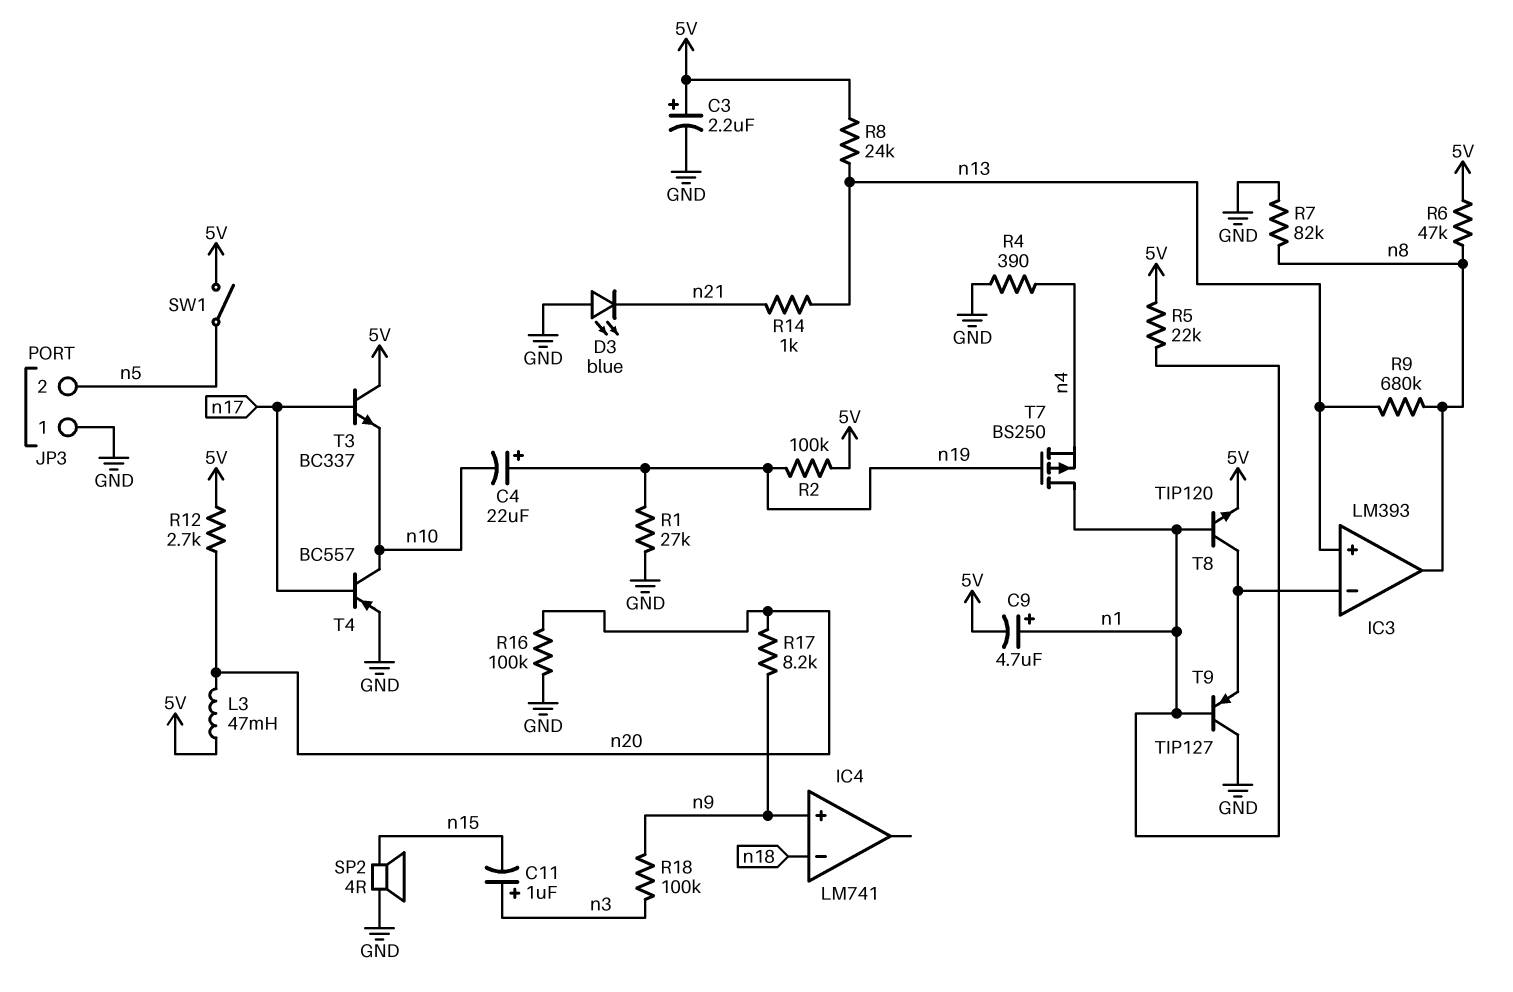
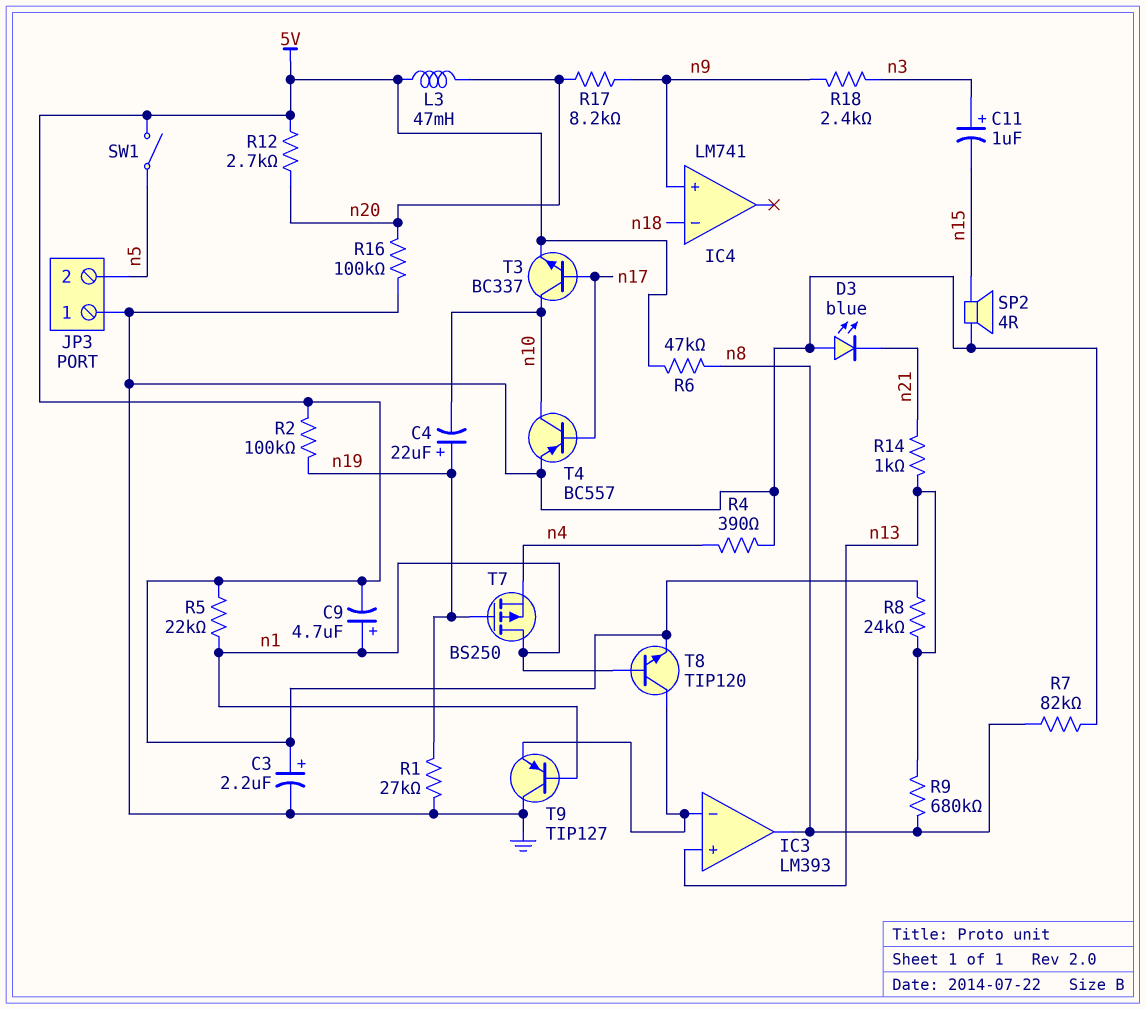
R18: 100k (n3, n9) -> 2.4k (n3, n9)
T3: NPN BC337 (B n17, C 5V, E n10) -> NPN BC337 (B n17, C n10, E 5V)

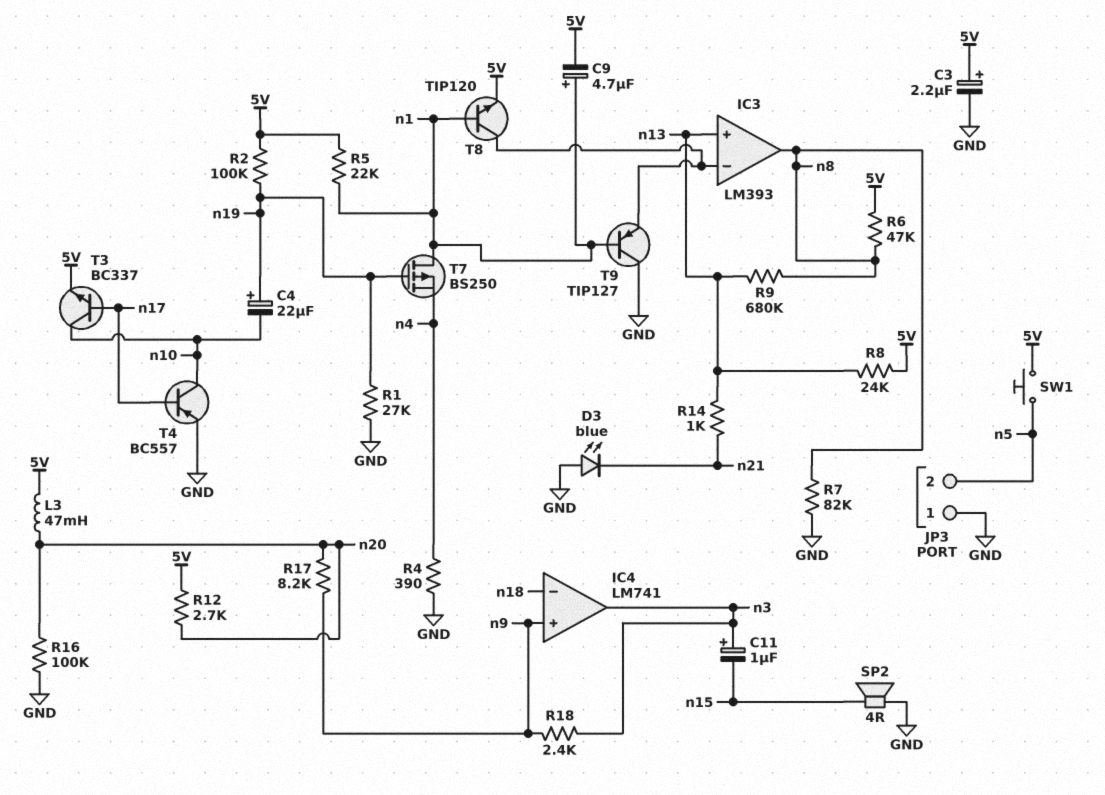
IC4 pin out: none -> n3
SW1: switch (5V, n5) -> button (5V, n5)

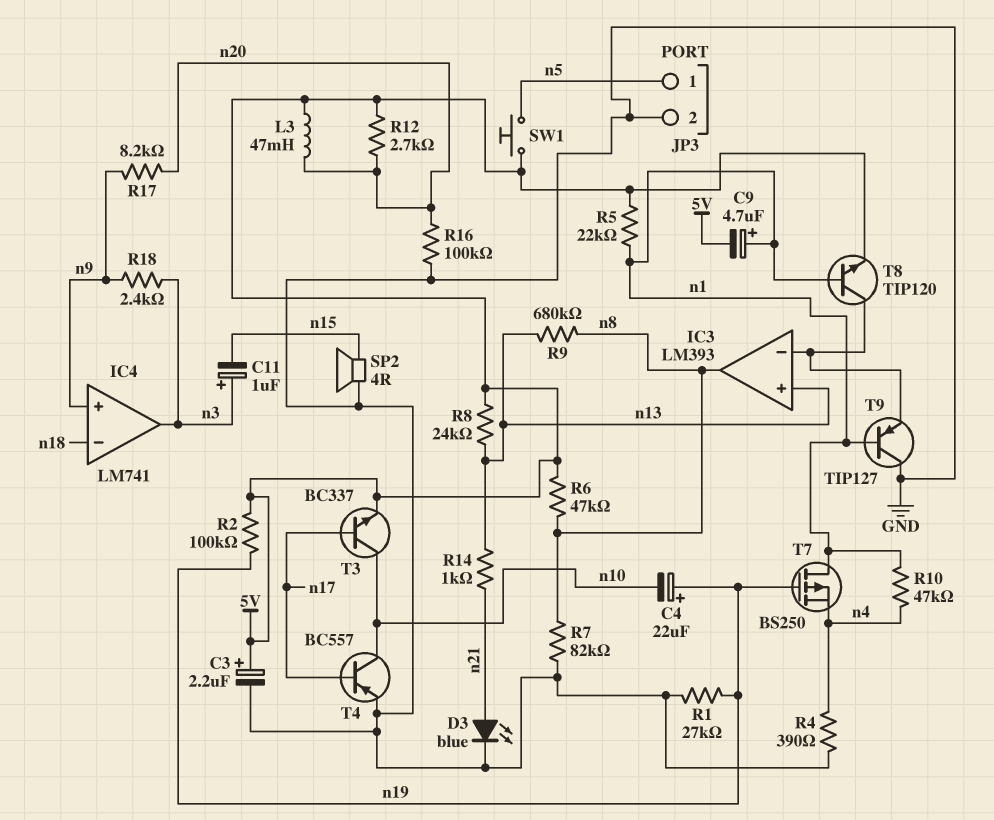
D3: LED blue (A GND, K n21) -> LED blue (A n21, K GND)
JP3 pin 1: GND -> n5
JP3 pin 2: n5 -> GND
R10: none -> 47k (n1, n4)

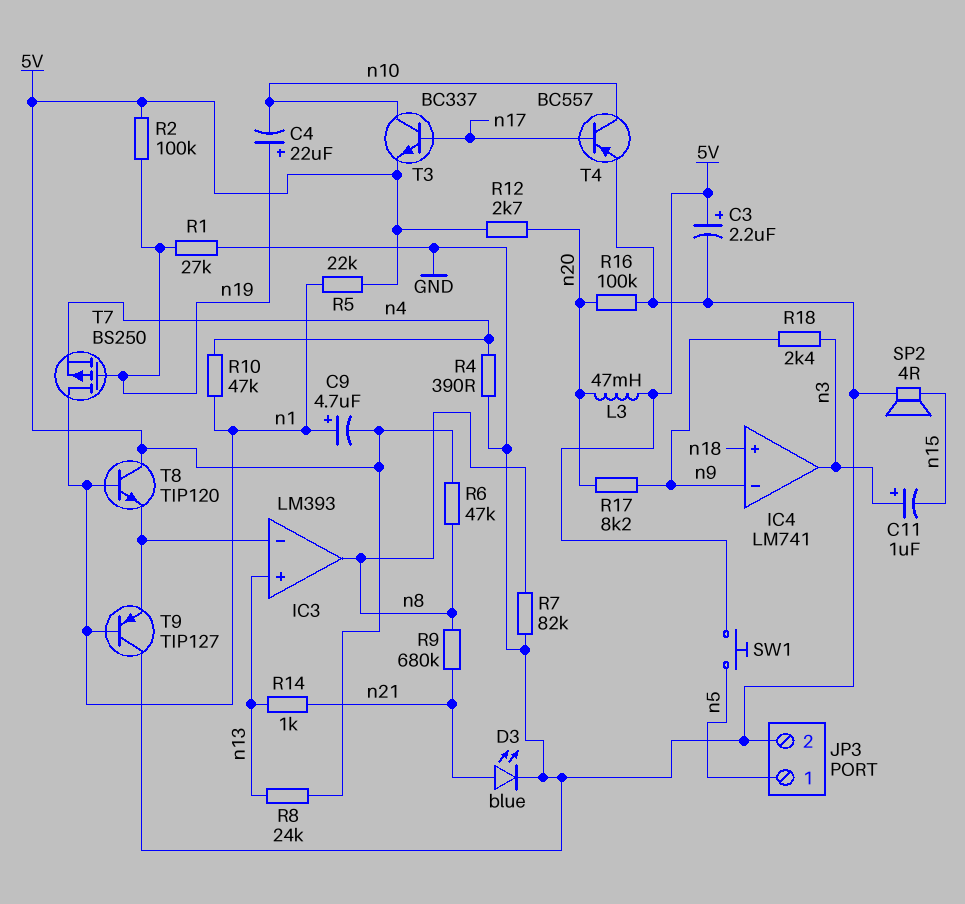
IC4 pin in+: n9 -> n18
IC4 pin in-: n18 -> n9
R9: 680k (n8, n13) -> 680k (n8, n21)
T8: NPN TIP120 (B n1, C IC3/in-, E 5V) -> NPN TIP120 (B n1, C 5V, E IC3/in-)

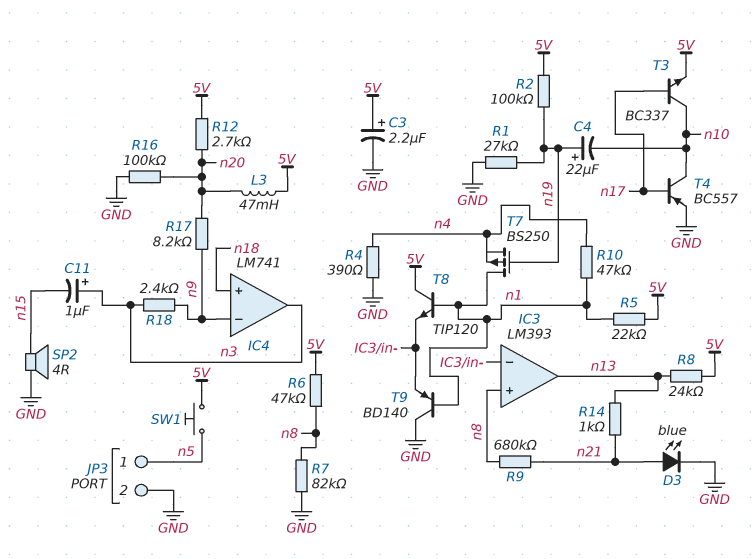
C9: 4.7uF (plus n1, minus 5V) -> none
IC3 pin in+: n13 -> n8
IC3 pin out: n8 -> n13
T9: PNP TIP127 (B n1, C GND, E IC3/in-) -> PNP BD140 (B n1, C GND, E IC3/in-)

